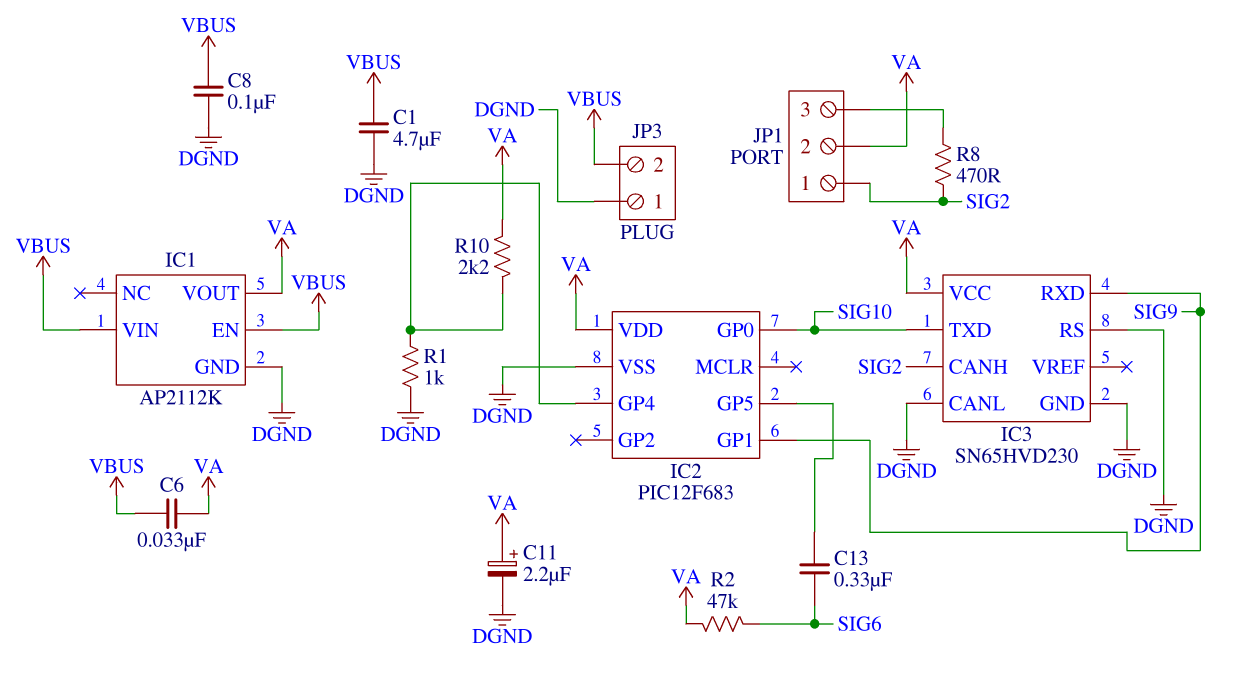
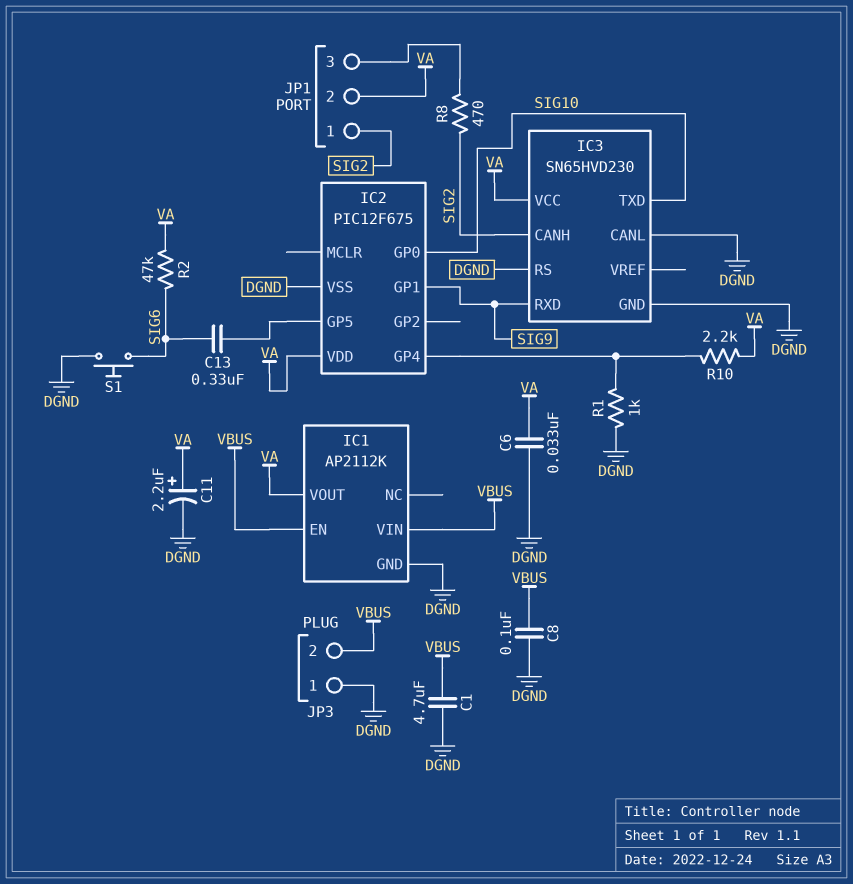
C6: 33nF (VA, VBUS) -> 33nF (DGND, VA)
IC2: PIC12F683 -> PIC12F675
S1: none -> button (DGND, SIG6)

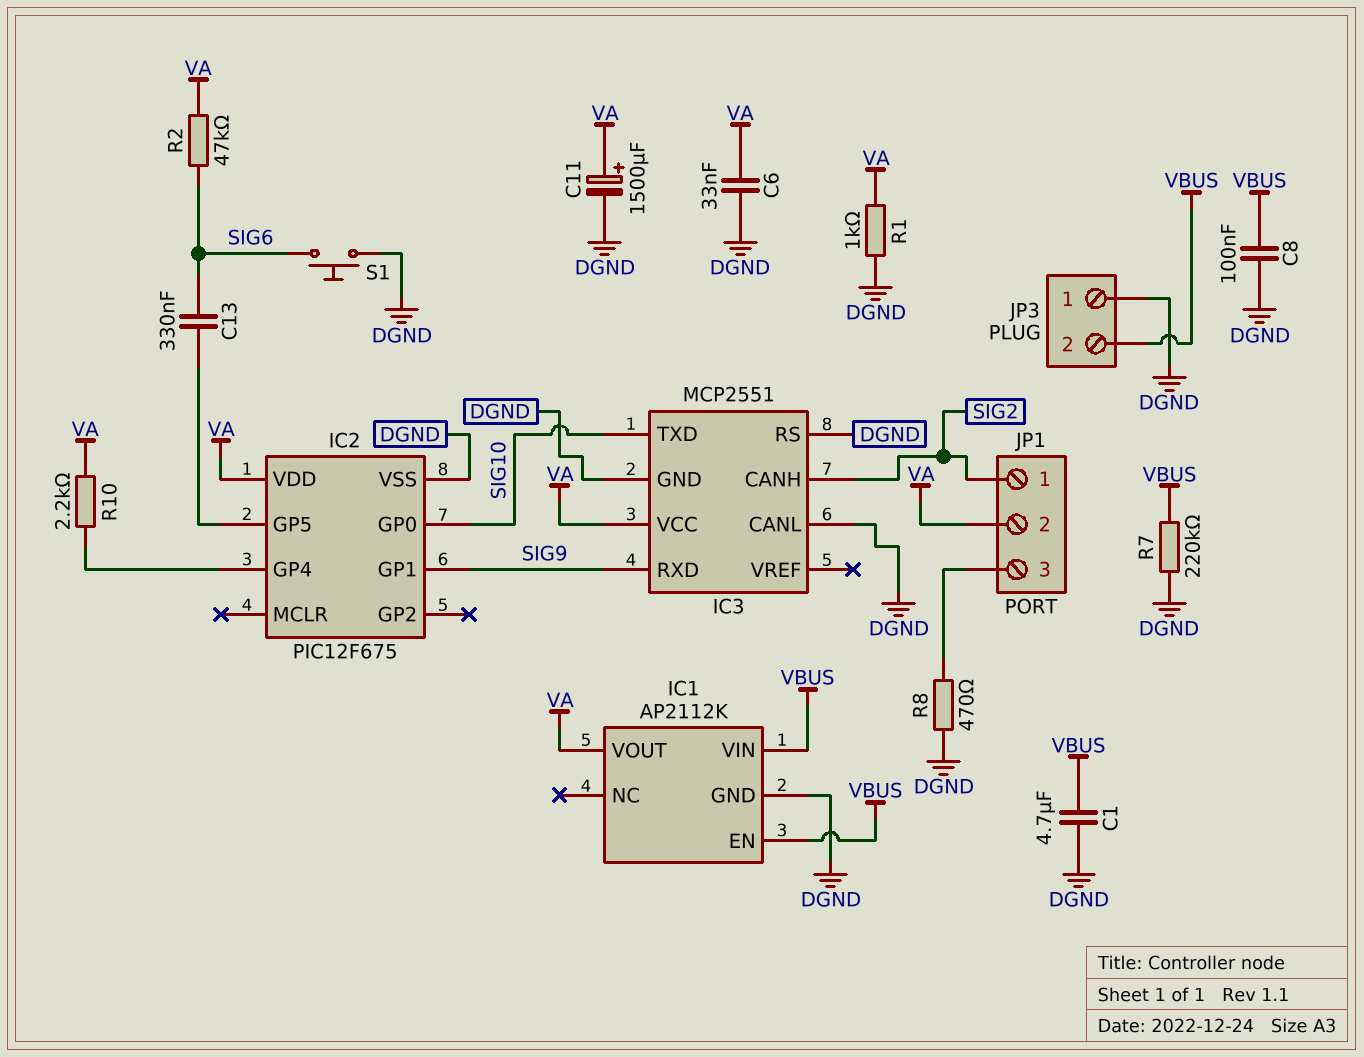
C11: 2.2uF (plus VA, minus DGND) -> 1500uF (plus VA, minus DGND)
IC3: SN65HVD230 -> MCP2551
R1: 1k (DGND, IC2/GP4) -> 1k (DGND, VA)
R7: none -> 220k (DGND, VBUS)
R8: 470 (JP1/3, SIG2) -> 470 (DGND, JP1/3)

